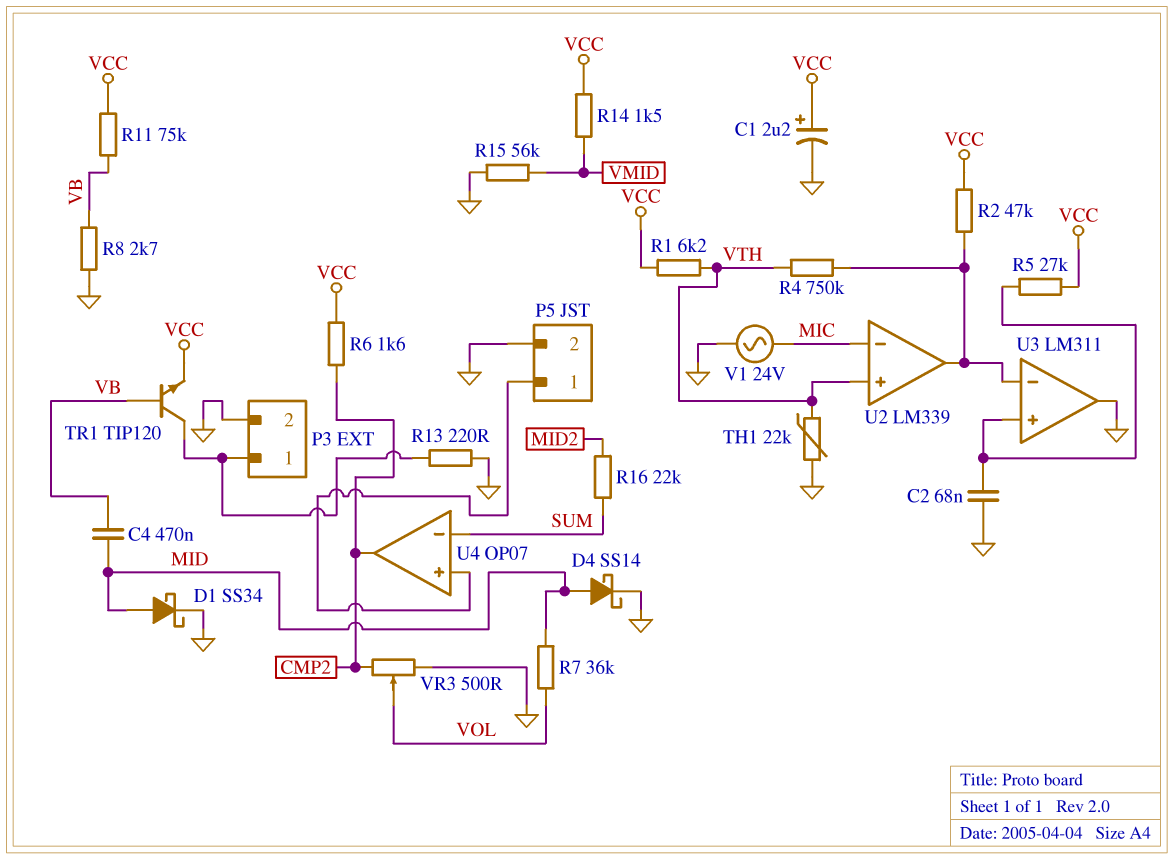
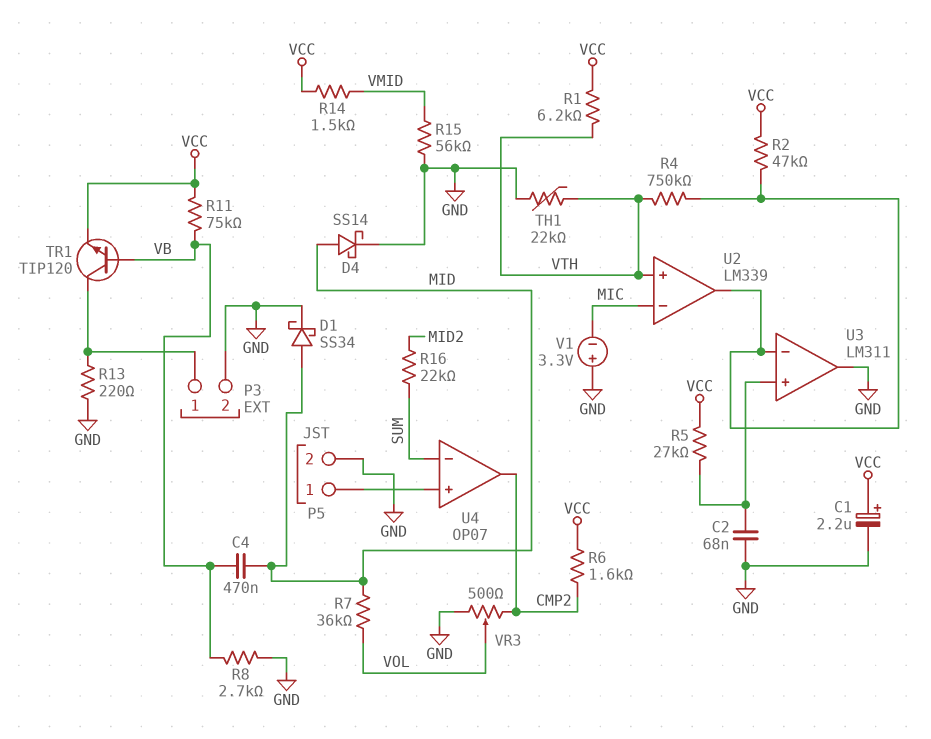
V1: AC 24V (GND, MIC) -> 3.3V (plus GND, minus MIC)

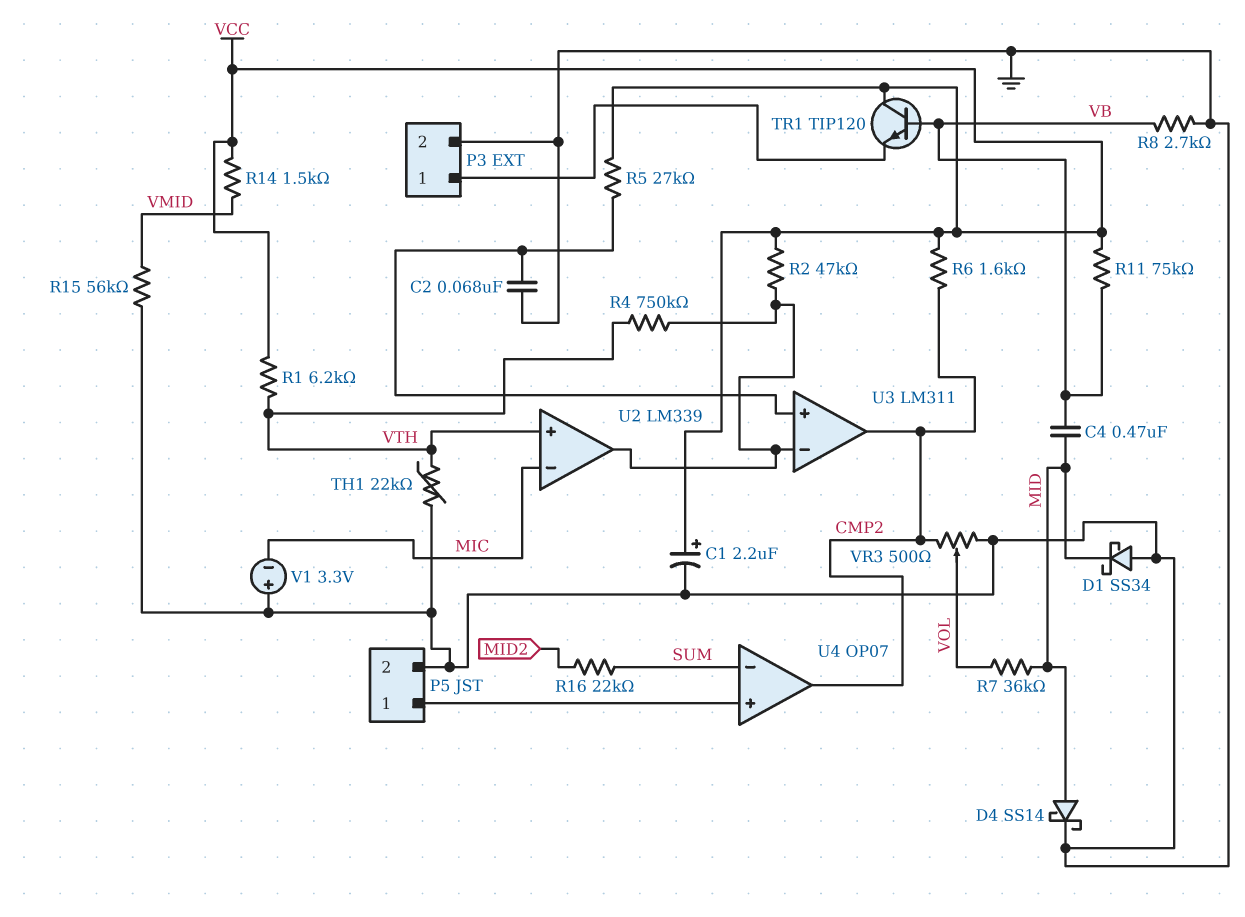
D1: schottky SS34 (A MID, K GND) -> schottky SS34 (A GND, K MID)
R13: 220 (GND, P3/1) -> none
TR1: NPN TIP120 (B VB, C P3/1, E VCC) -> NPN TIP120 (B VB, C VCC, E P3/1)
U3 pin out: GND -> CMP2

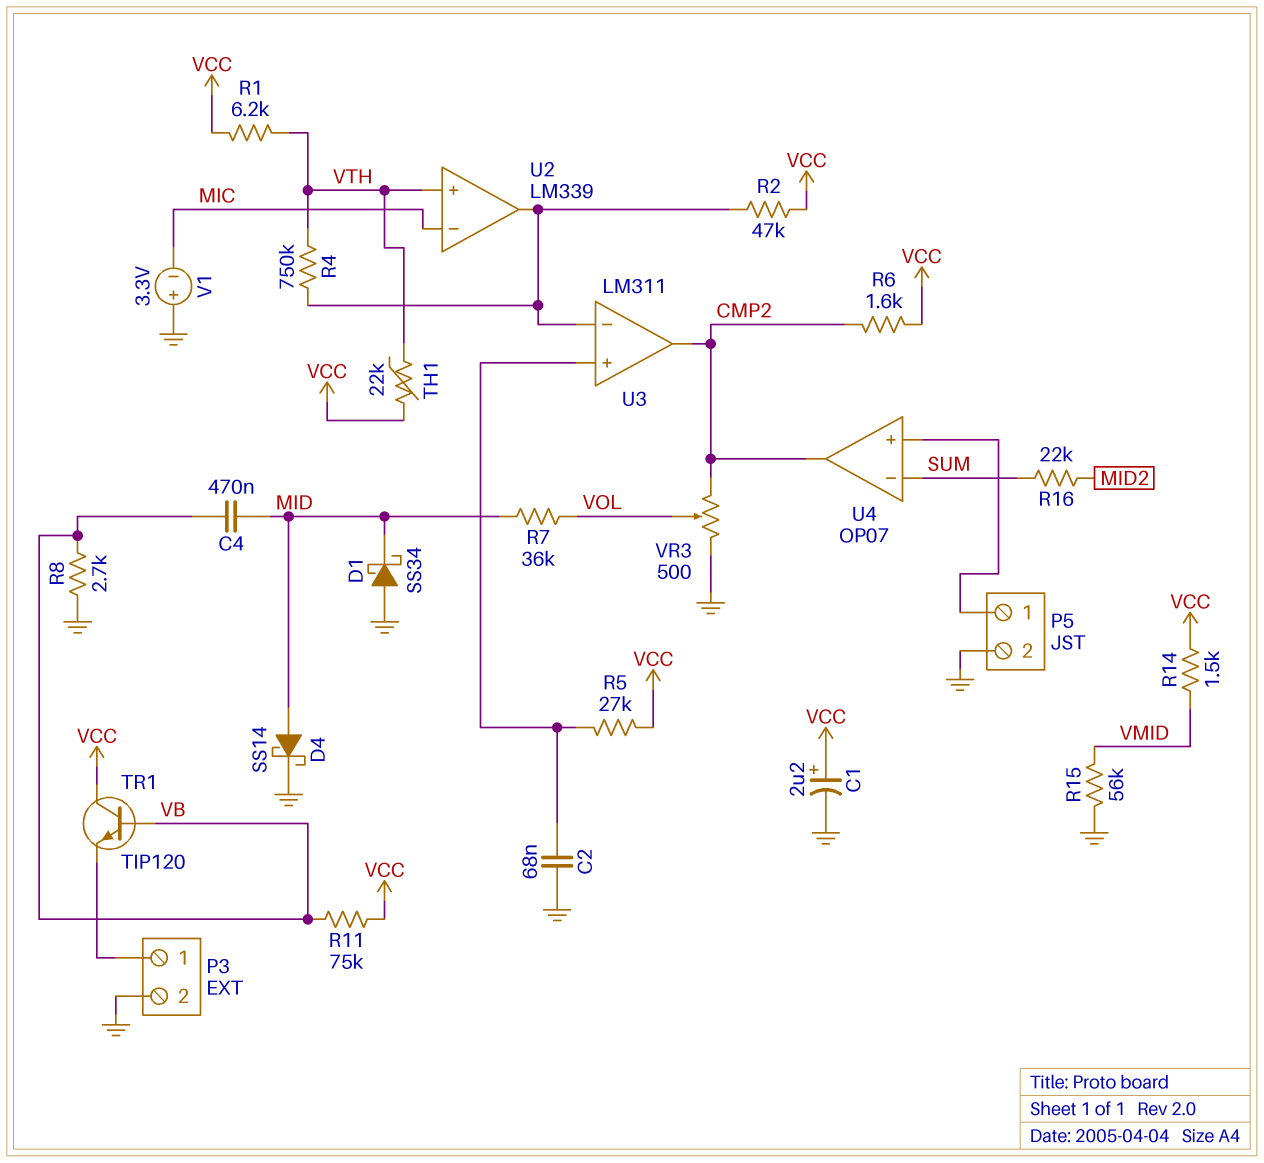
TH1: 22k (GND, VTH) -> 22k (VCC, VTH)

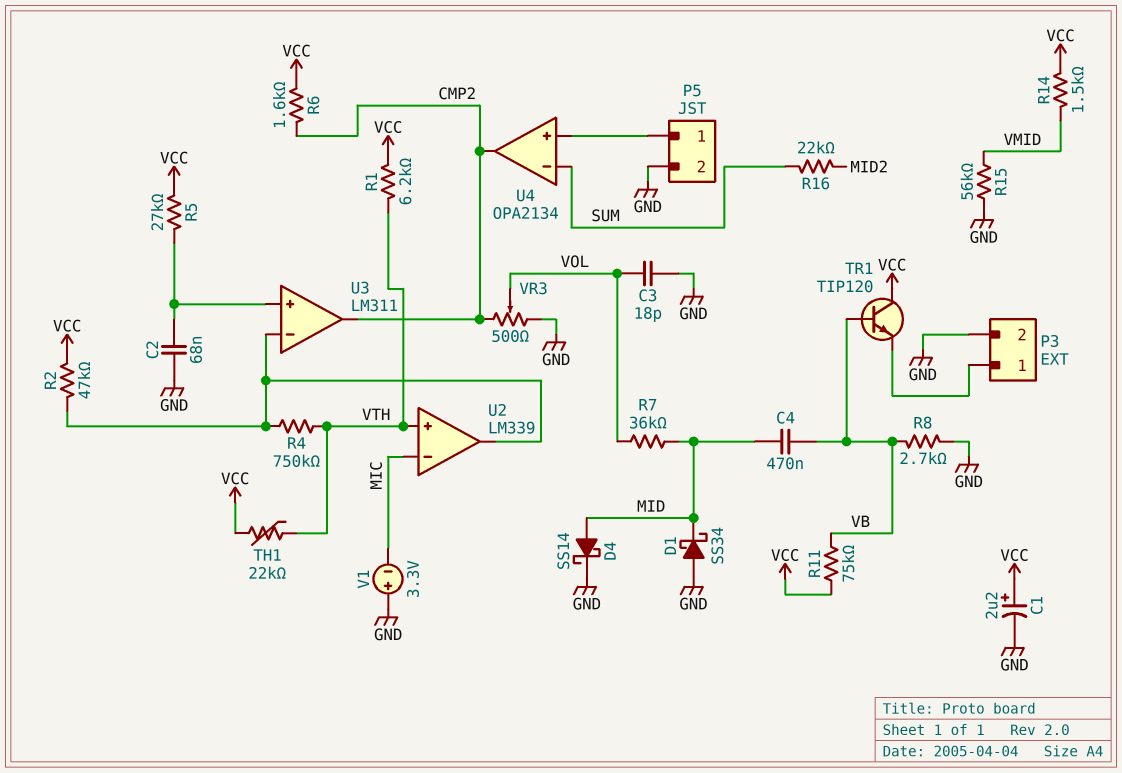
C3: none -> 18pF (GND, VOL)
U4: OP07 -> OPA2134

